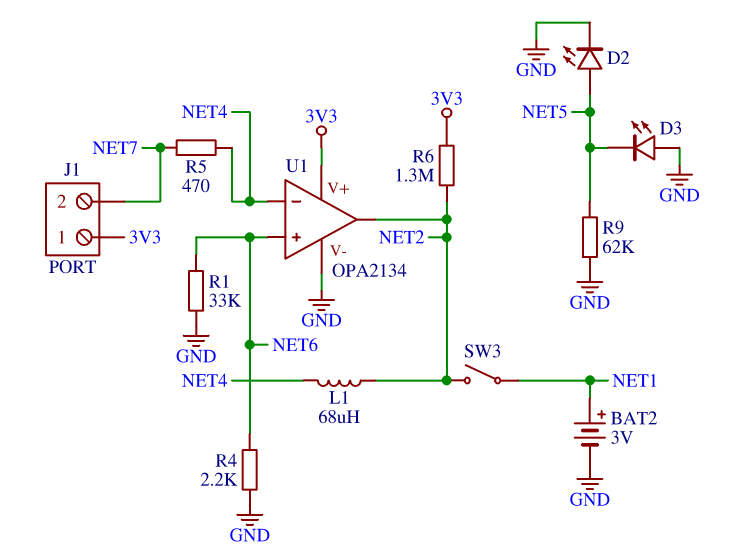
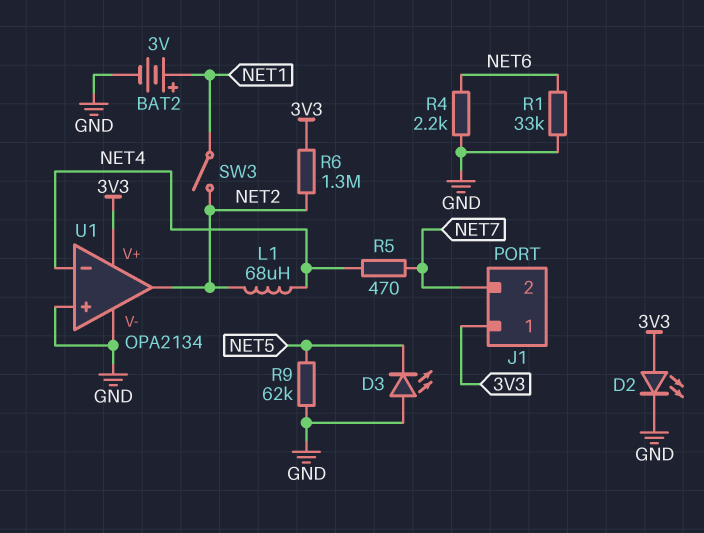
D2: LED (A NET5, K GND) -> LED (A 3V3, K GND)
U1 pin in+: NET6 -> GND

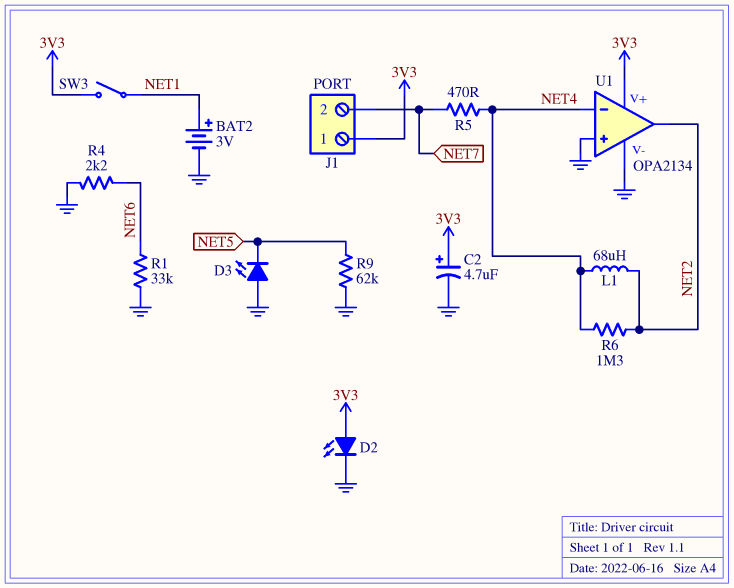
C2: none -> 4.7uF (plus 3V3, minus GND)
R6: 1.3M (3V3, NET2) -> 1.3M (NET2, NET4)
SW3: switch (NET1, NET2) -> switch (3V3, NET1)

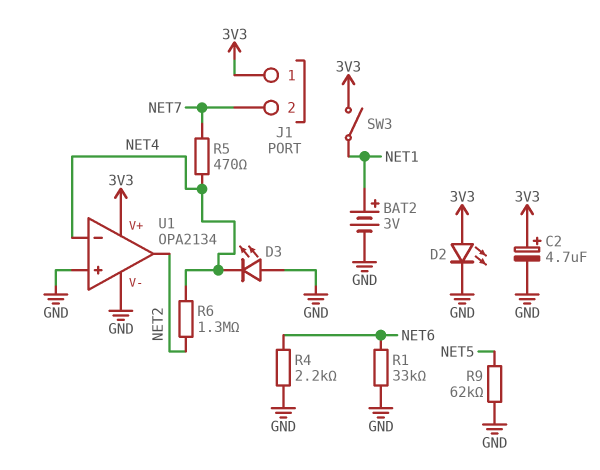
D3: LED (A GND, K NET5) -> LED (A GND, K NET4)
L1: 68uH (NET2, NET4) -> none

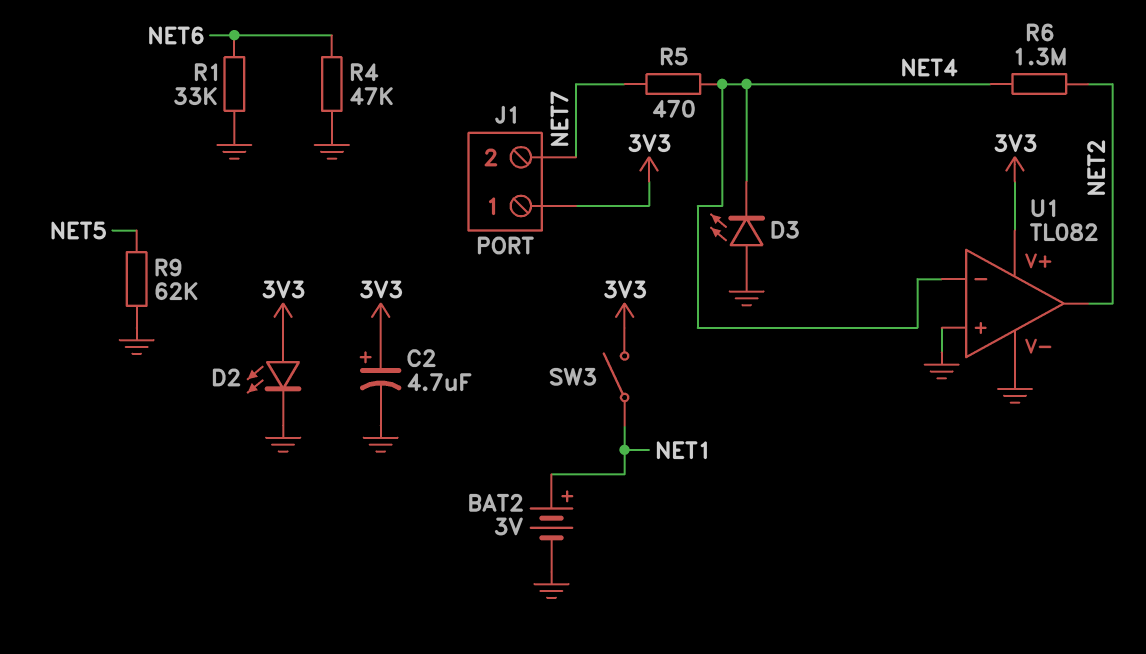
R4: 2.2k (GND, NET6) -> 47k (GND, NET6)
U1: OPA2134 -> TL082

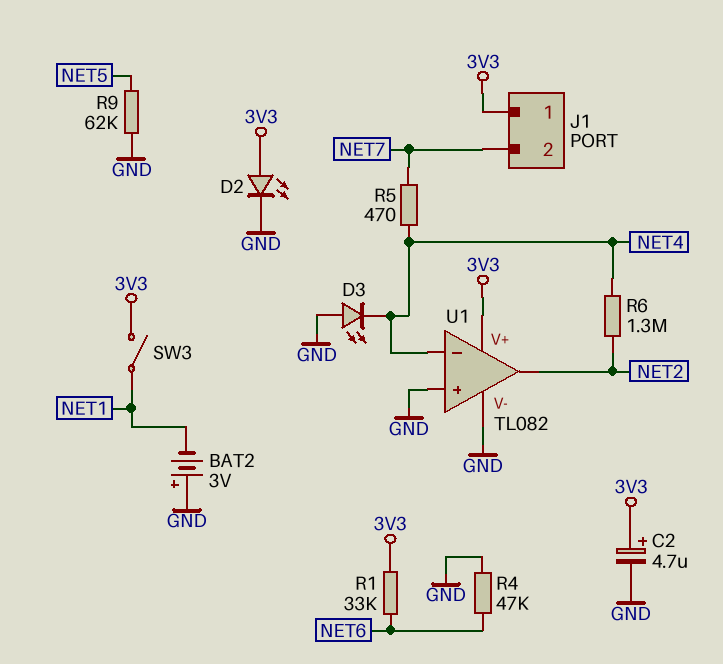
BAT2: 3V (plus NET1, minus GND) -> 3V (plus GND, minus NET1)
R1: 33k (GND, NET6) -> 33k (3V3, NET6)

